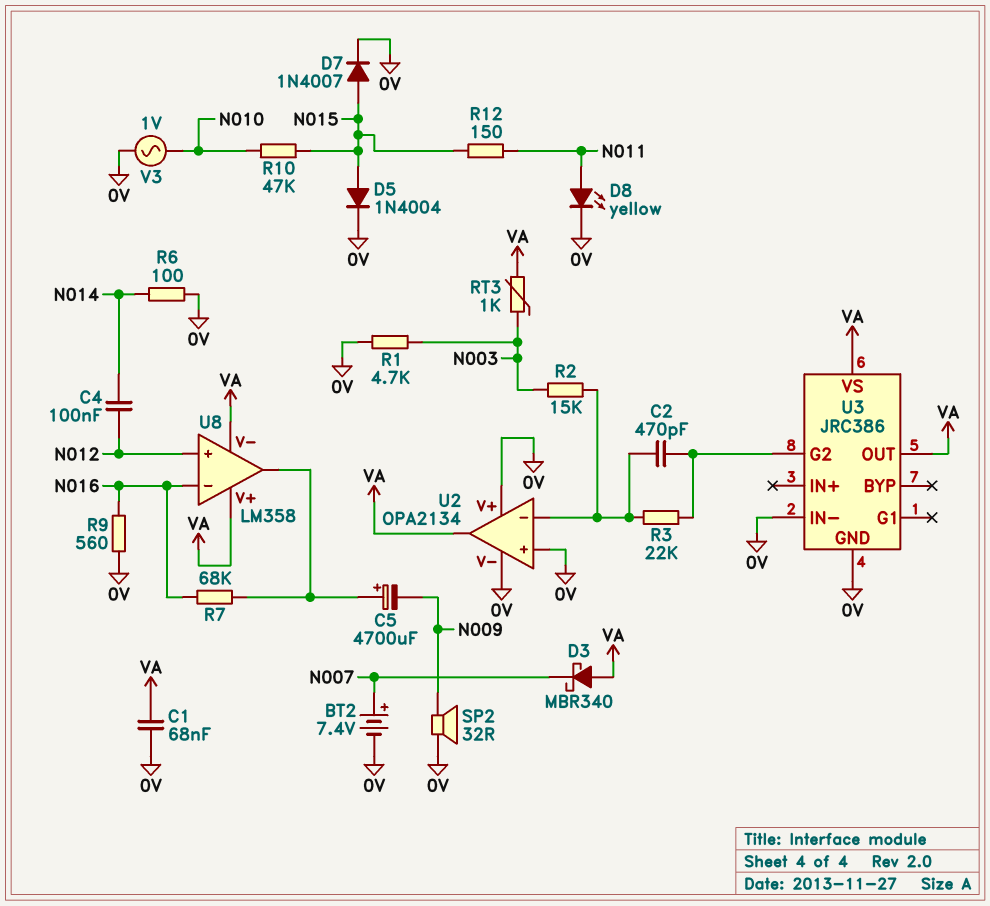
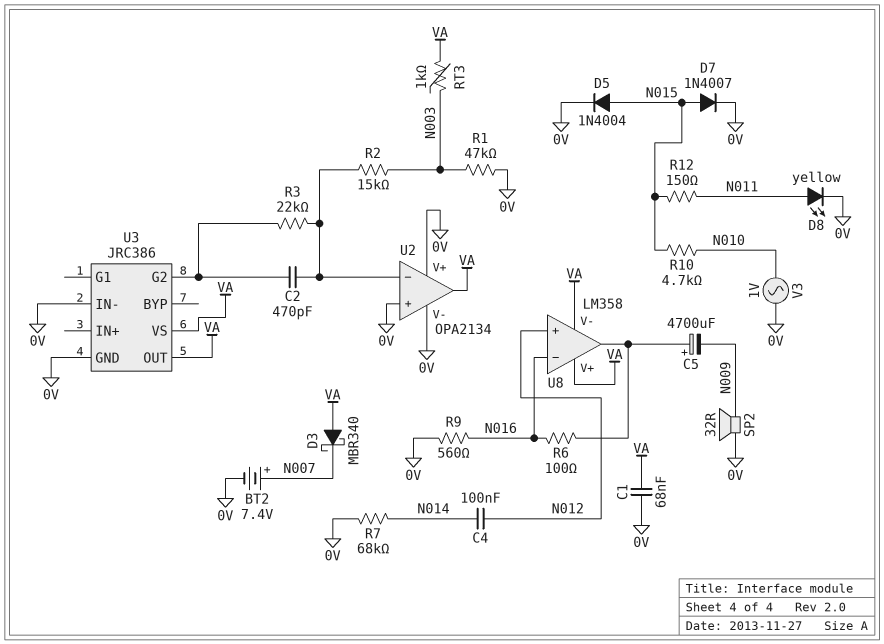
R1: 4.7k (0V, N003) -> 47k (0V, N003)
R6: 100 (0V, N014) -> 100 (N016, U8/out)
R7: 68k (N016, U8/out) -> 68k (0V, N014)
R10: 47k (N010, N015) -> 4.7k (N010, N015)

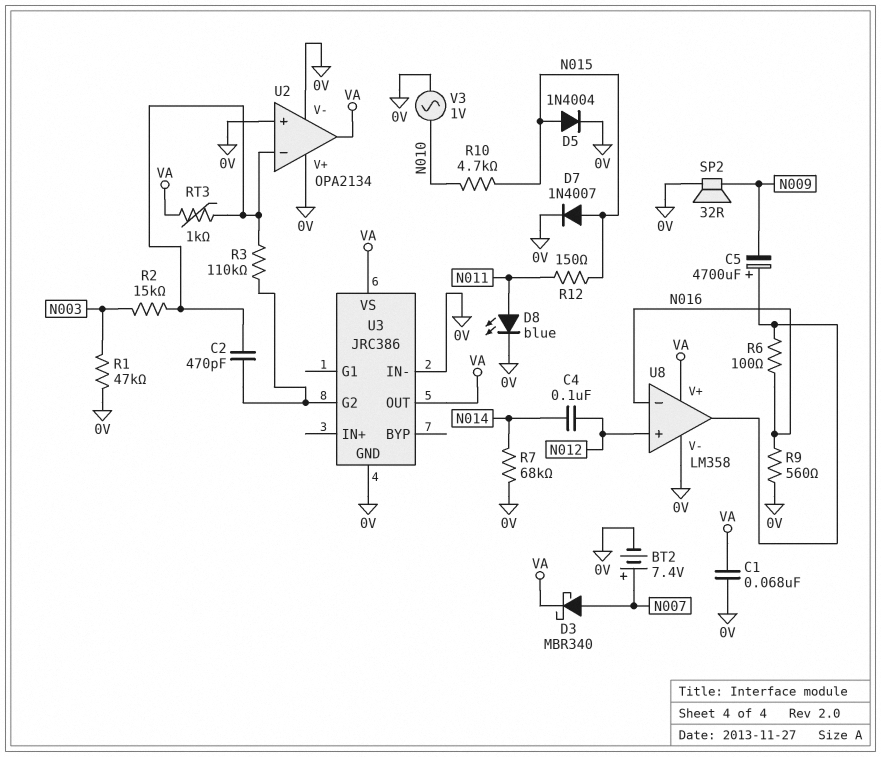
D3: schottky MBR340 (A VA, K N007) -> schottky MBR340 (A N007, K VA)
D8: LED yellow (A N011, K 0V) -> LED blue (A N011, K 0V)
R3: 22k (U2/in-, U3/G2) -> 110k (U2/in-, U3/G2)
RT3: 1k (N003, VA) -> 1k (U2/in-, VA)
U8 pin V-: VA -> 0V

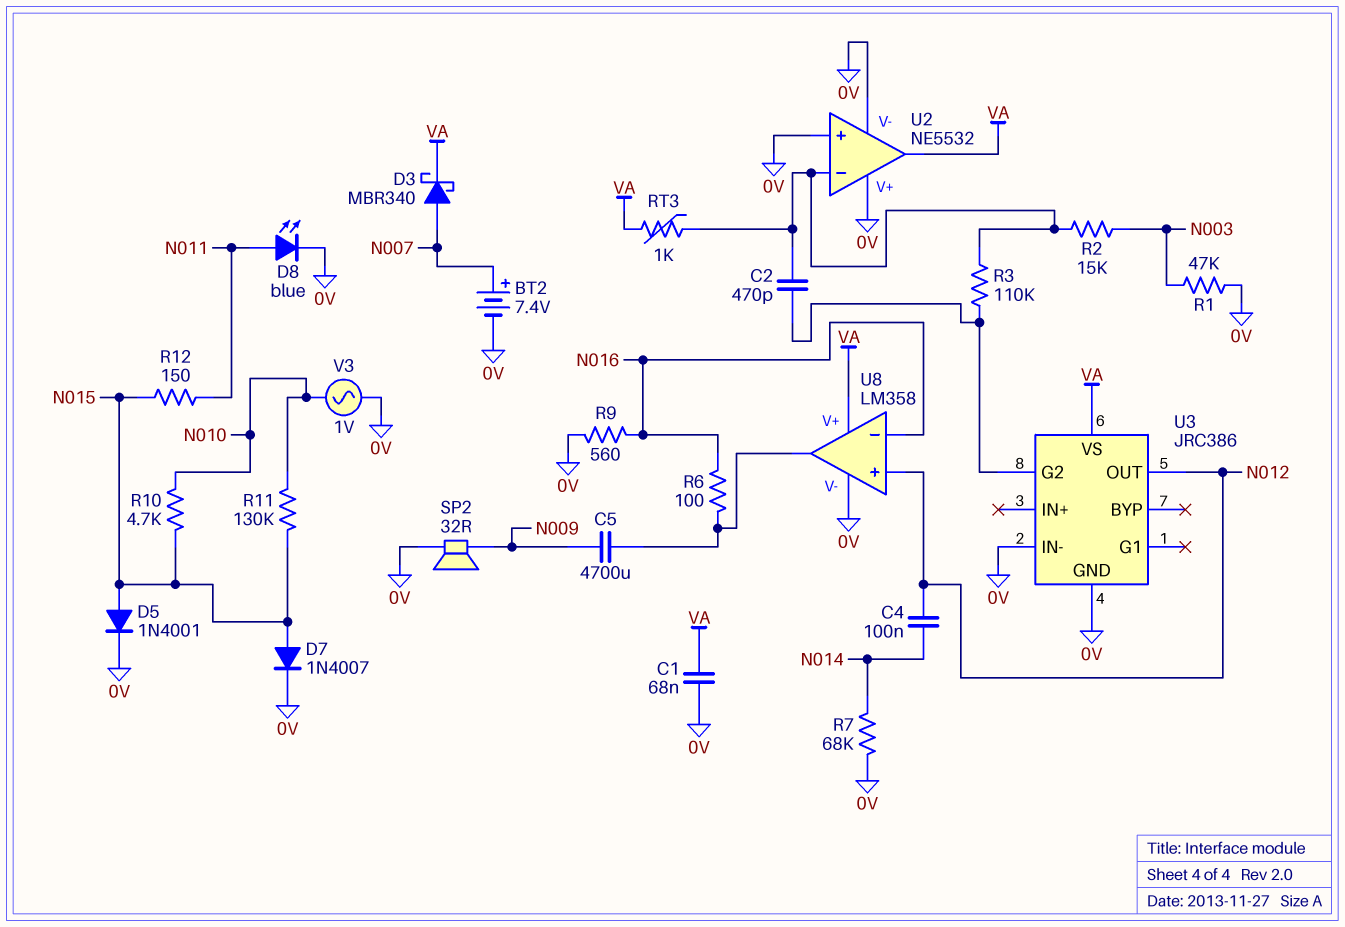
C5: 4700uF (plus U8/out, minus N009) -> 4700uF (N009, U8/out)
D5: diode 1N4004 (A N015, K 0V) -> diode 1N4001 (A N015, K 0V)
R11: none -> 130k (N010, N015)
U2: OPA2134 -> NE5532
U3 pin OUT: VA -> N012

